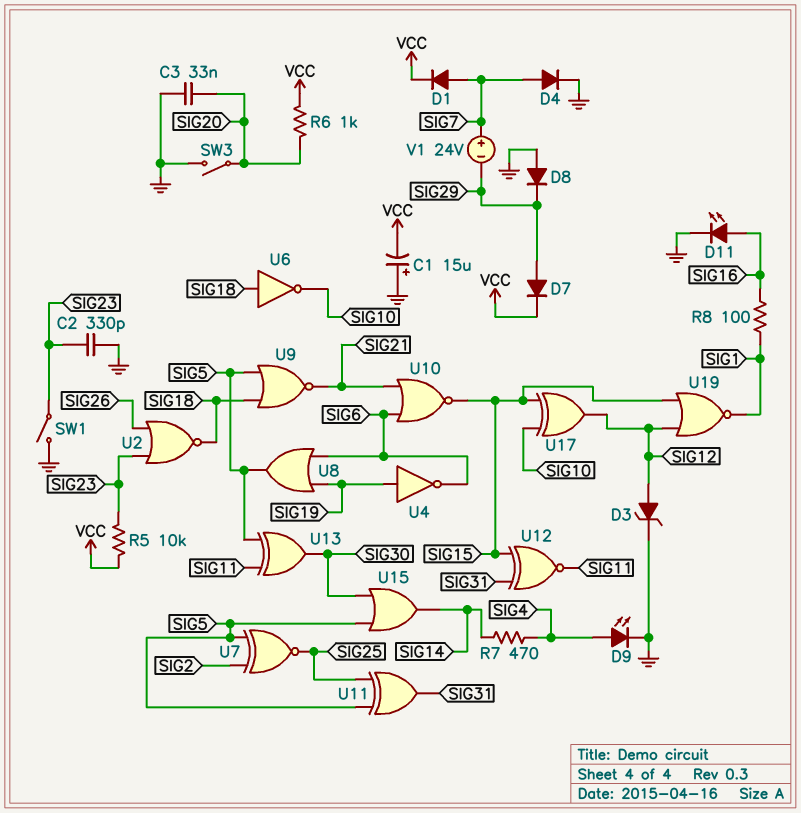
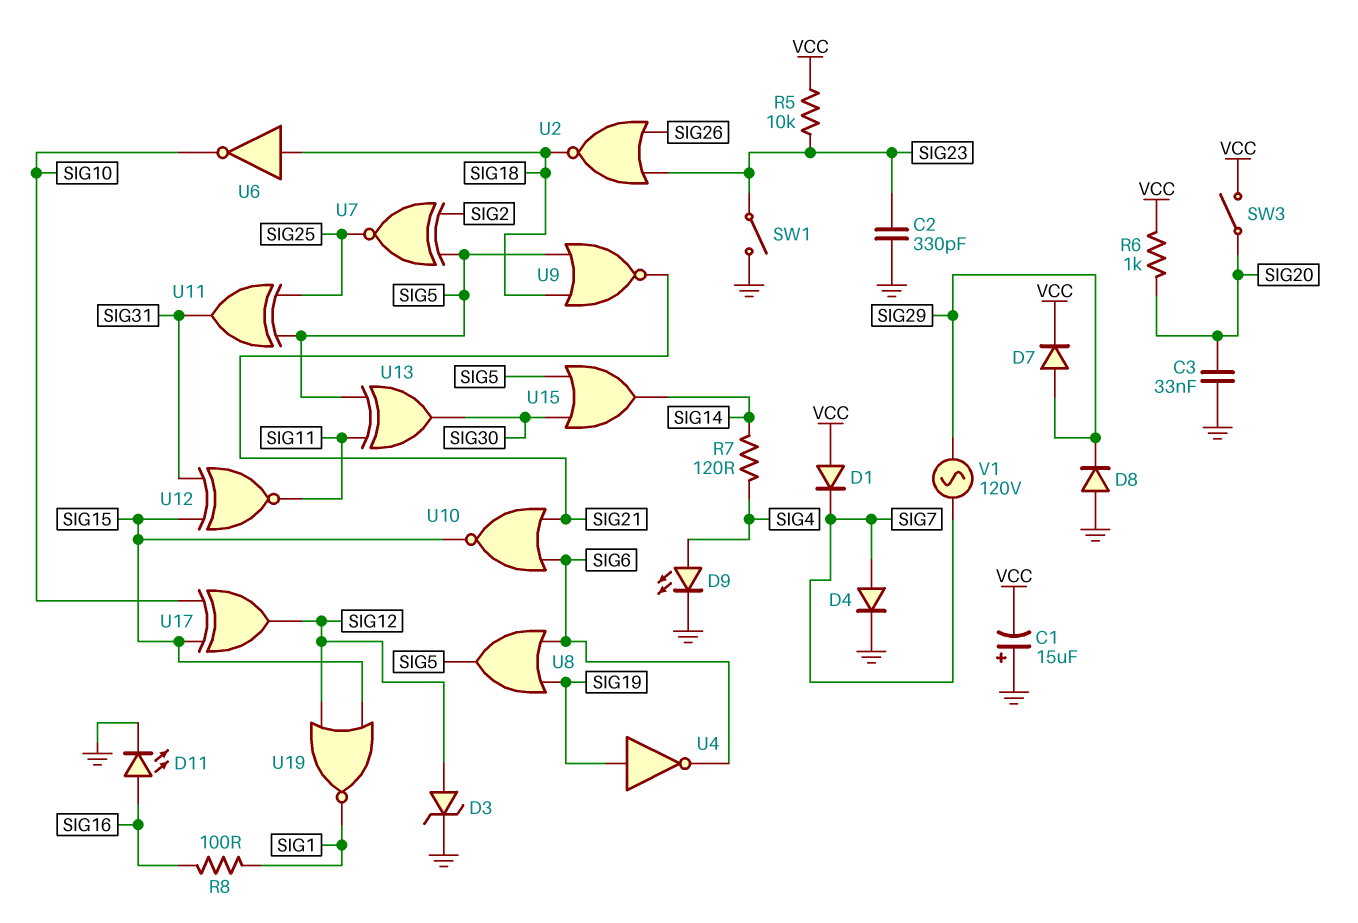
D1: diode (A SIG7, K VCC) -> diode (A VCC, K SIG7)
R7: 470 (SIG4, SIG14) -> 120 (SIG4, SIG14)
SW3: switch (GND, SIG20) -> switch (SIG20, VCC)
V1: 24V (plus SIG7, minus SIG29) -> AC 120V (SIG7, SIG29)

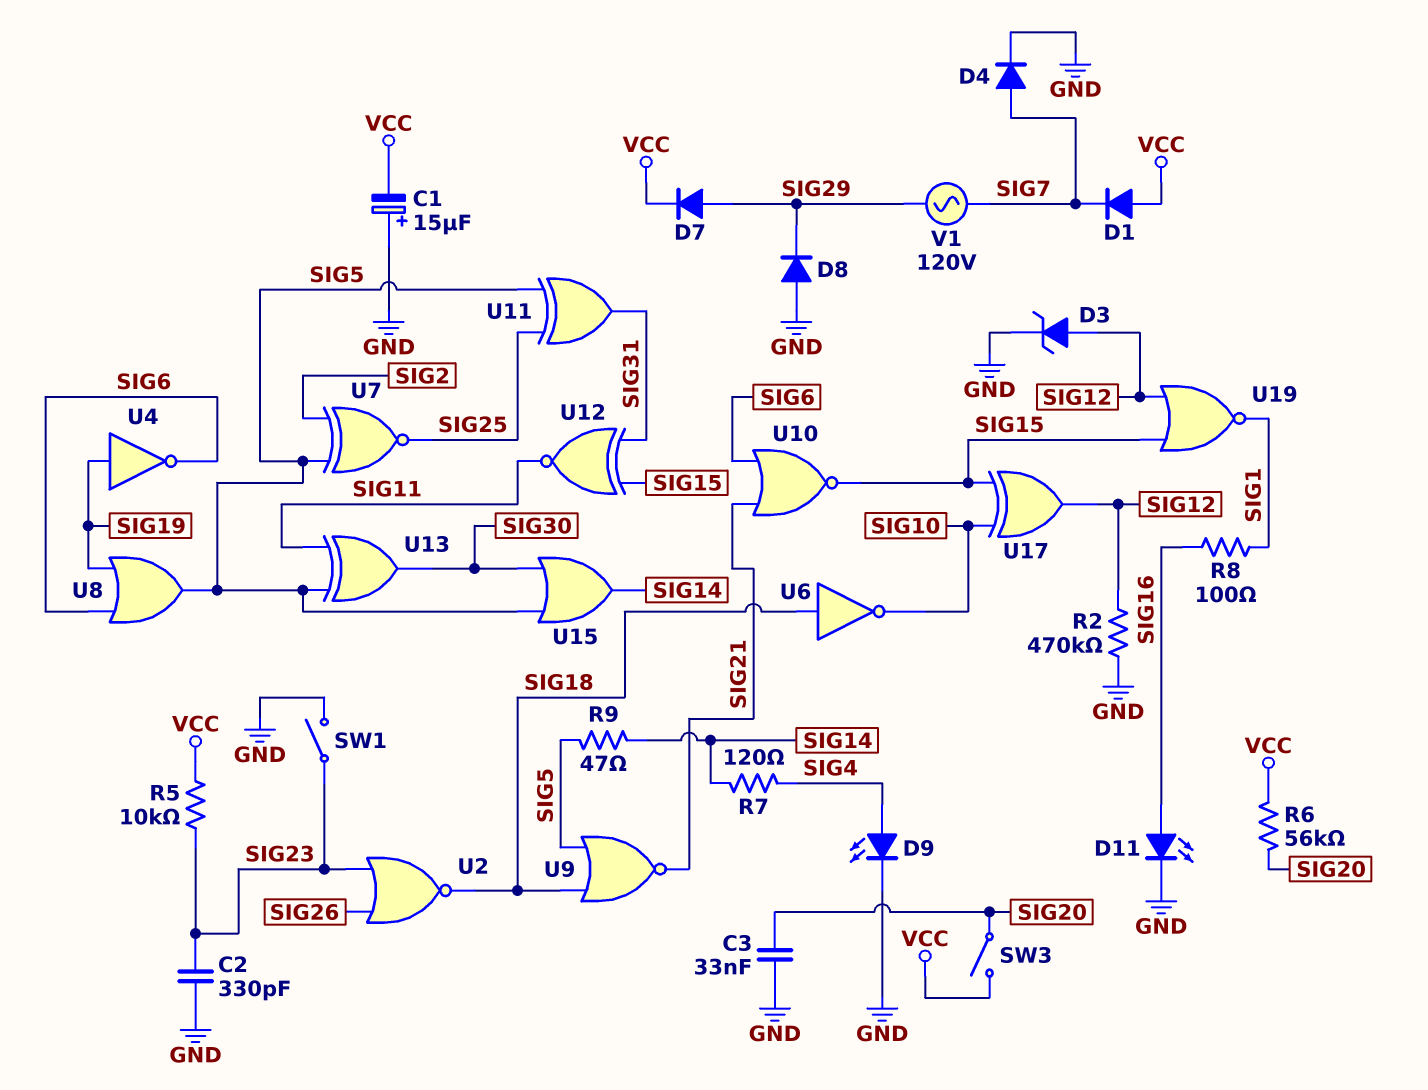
R2: none -> 470k (GND, SIG12)
R6: 1k (SIG20, VCC) -> 56k (SIG20, VCC)
R9: none -> 47 (SIG5, SIG14)

